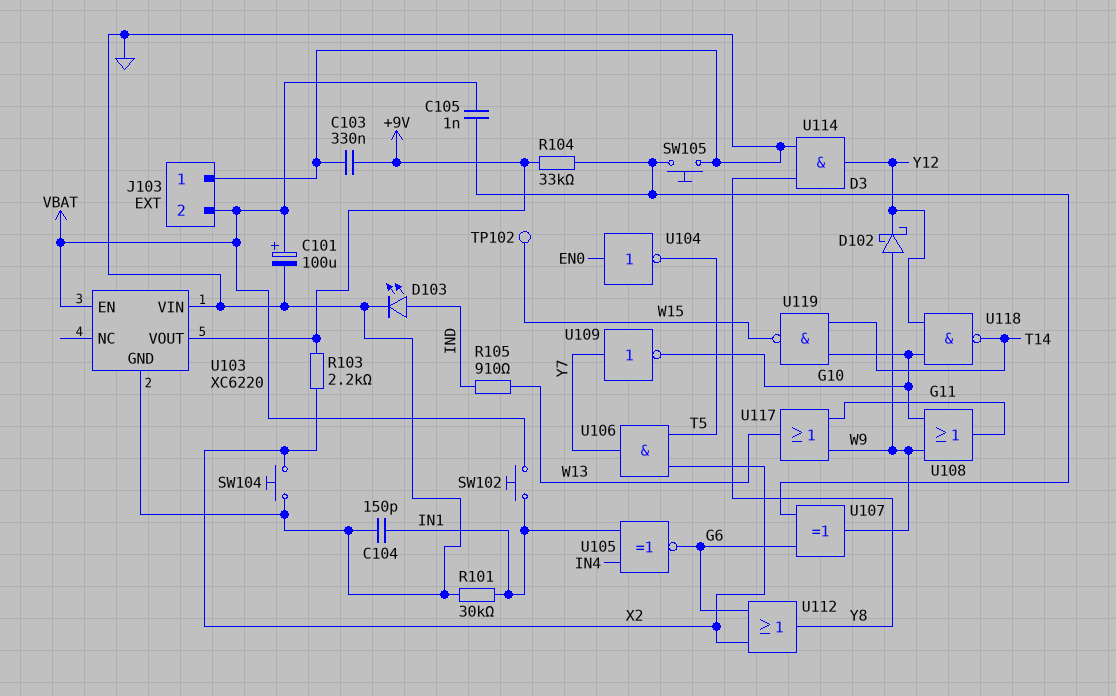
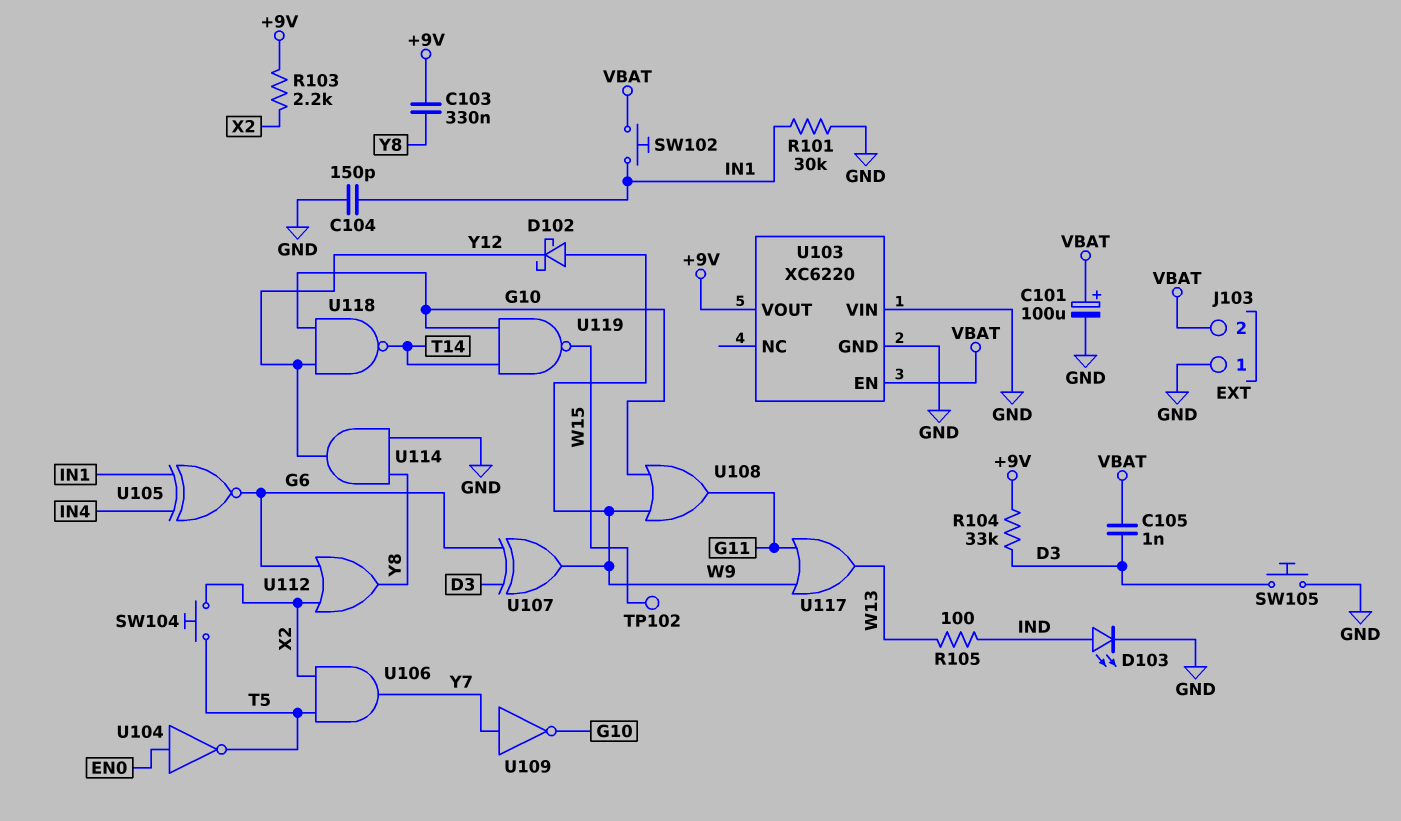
C103: 330nF (+9V, GND) -> 330nF (+9V, Y8)
R105: 910 (IND, W13) -> 100 (IND, W13)
SW104: button (GND, X2) -> button (T5, X2)

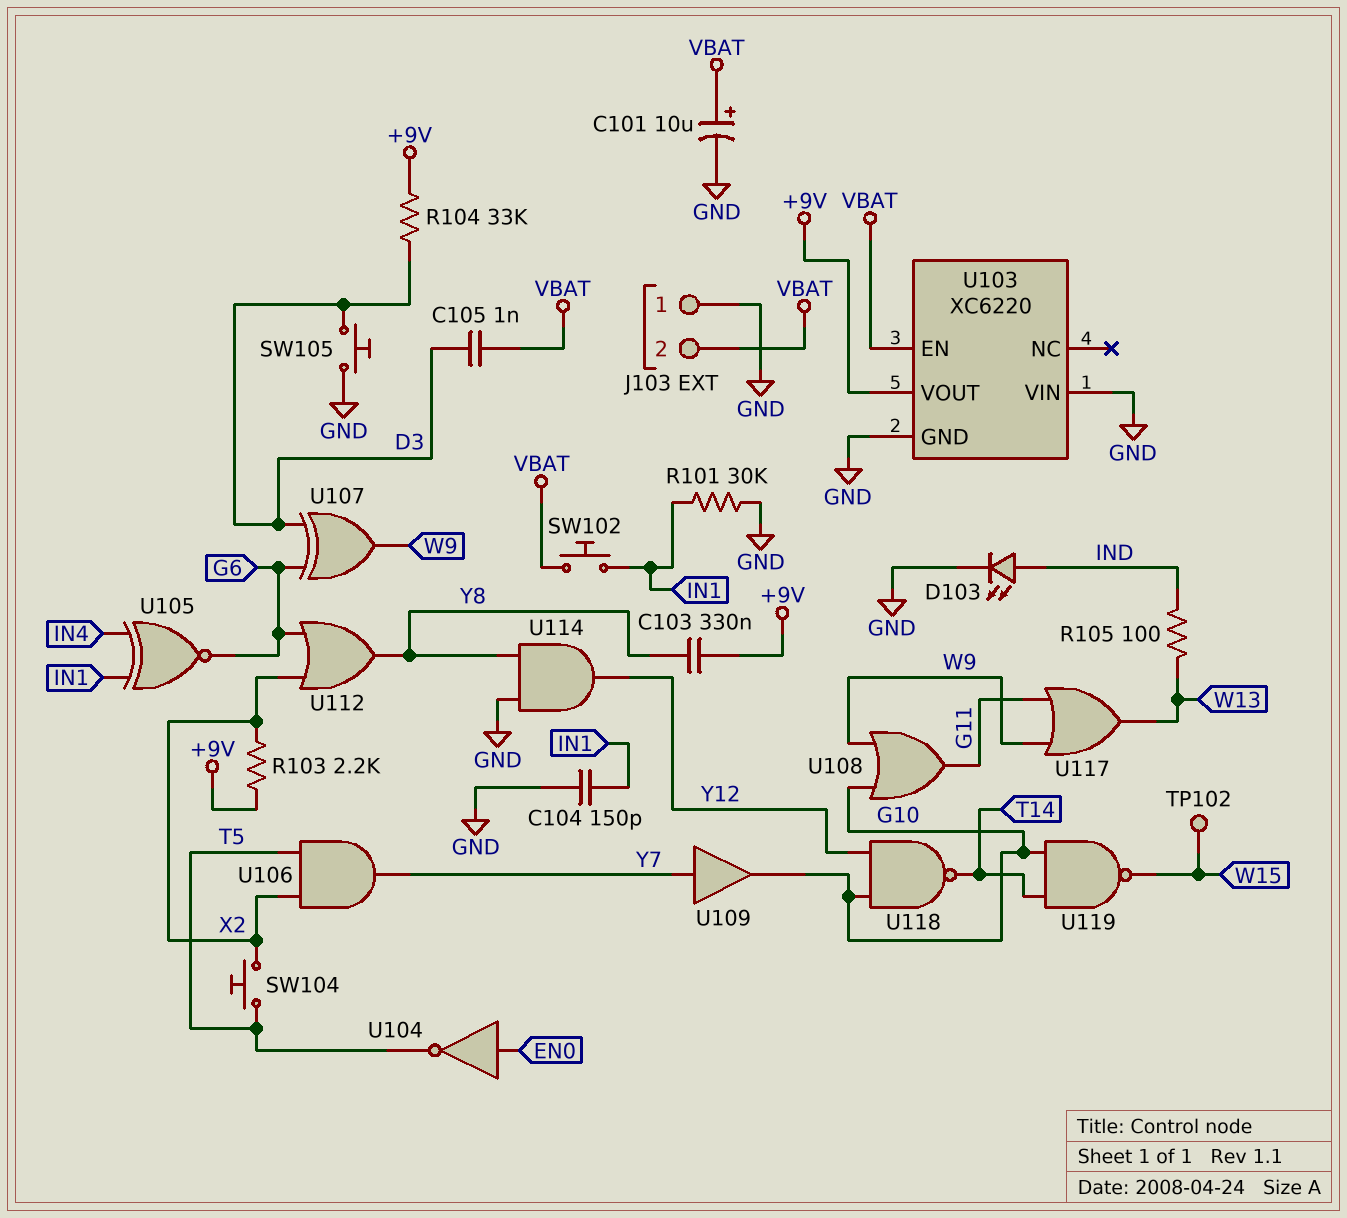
C101: 100uF (plus VBAT, minus GND) -> 10uF (plus VBAT, minus GND)
D102: schottky (A W9, K Y12) -> none
U109: NOT (in Y7, out G10) -> buffer (in Y7, out G10)

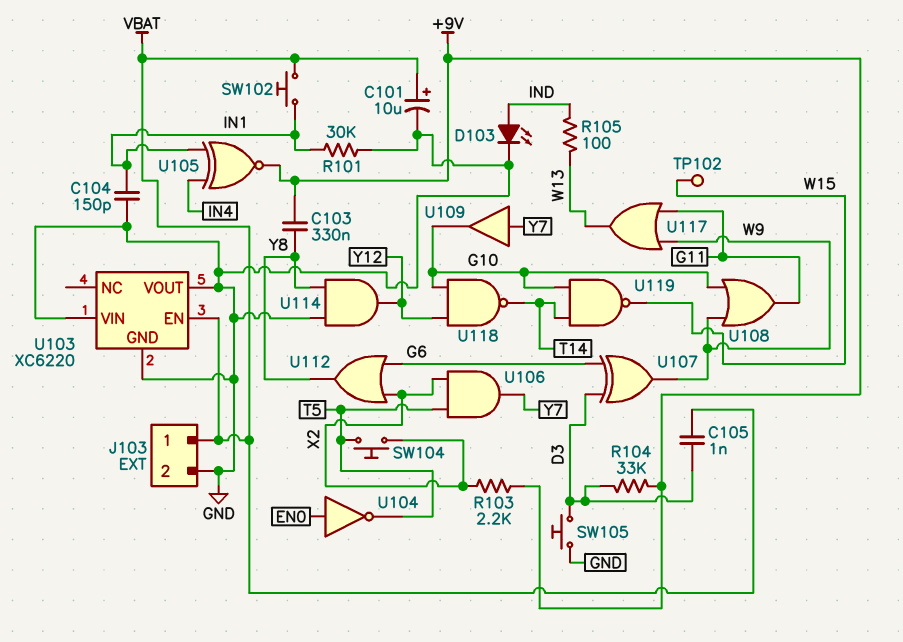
J103 pin 1: GND -> VBAT
J103 pin 2: VBAT -> GND
U103 pin VOUT: +9V -> GND
U105: XNOR (in IN1, in IN4, out G6) -> XNOR (in IN1, in IN4, out +9V)

